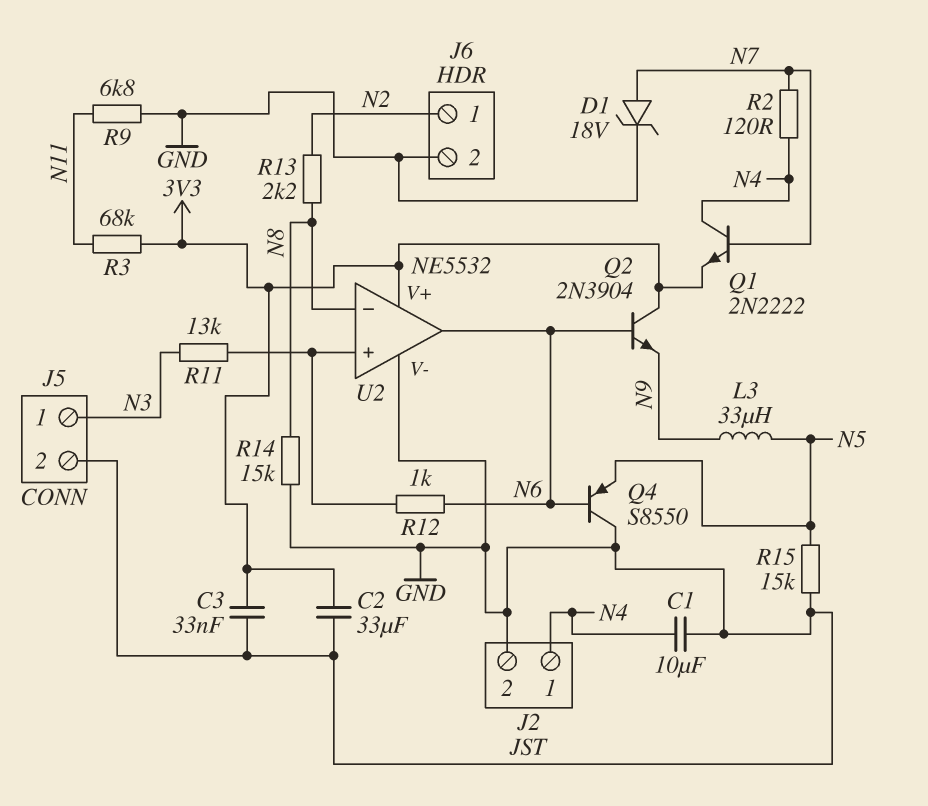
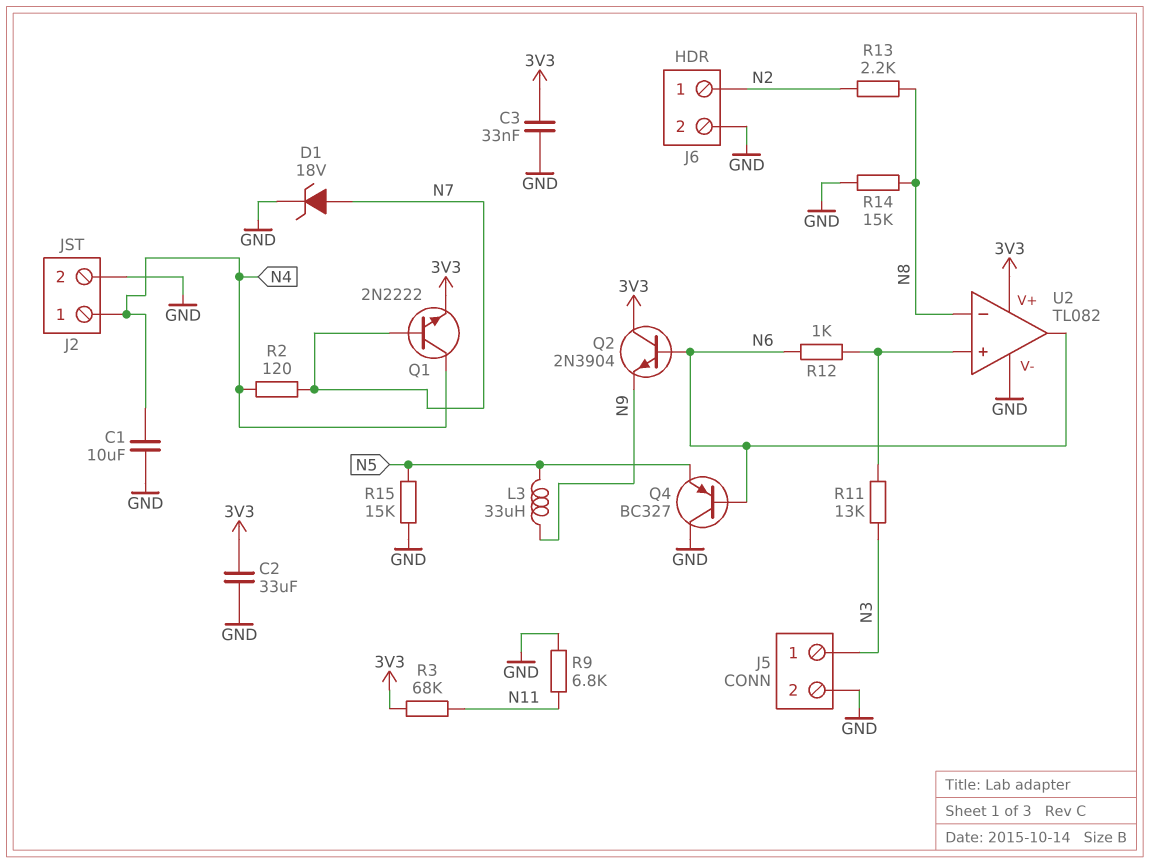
Q4: PNP S8550 (B N6, C GND, E N5) -> PNP BC327 (B N6, C GND, E N5)
U2: NE5532 -> TL082

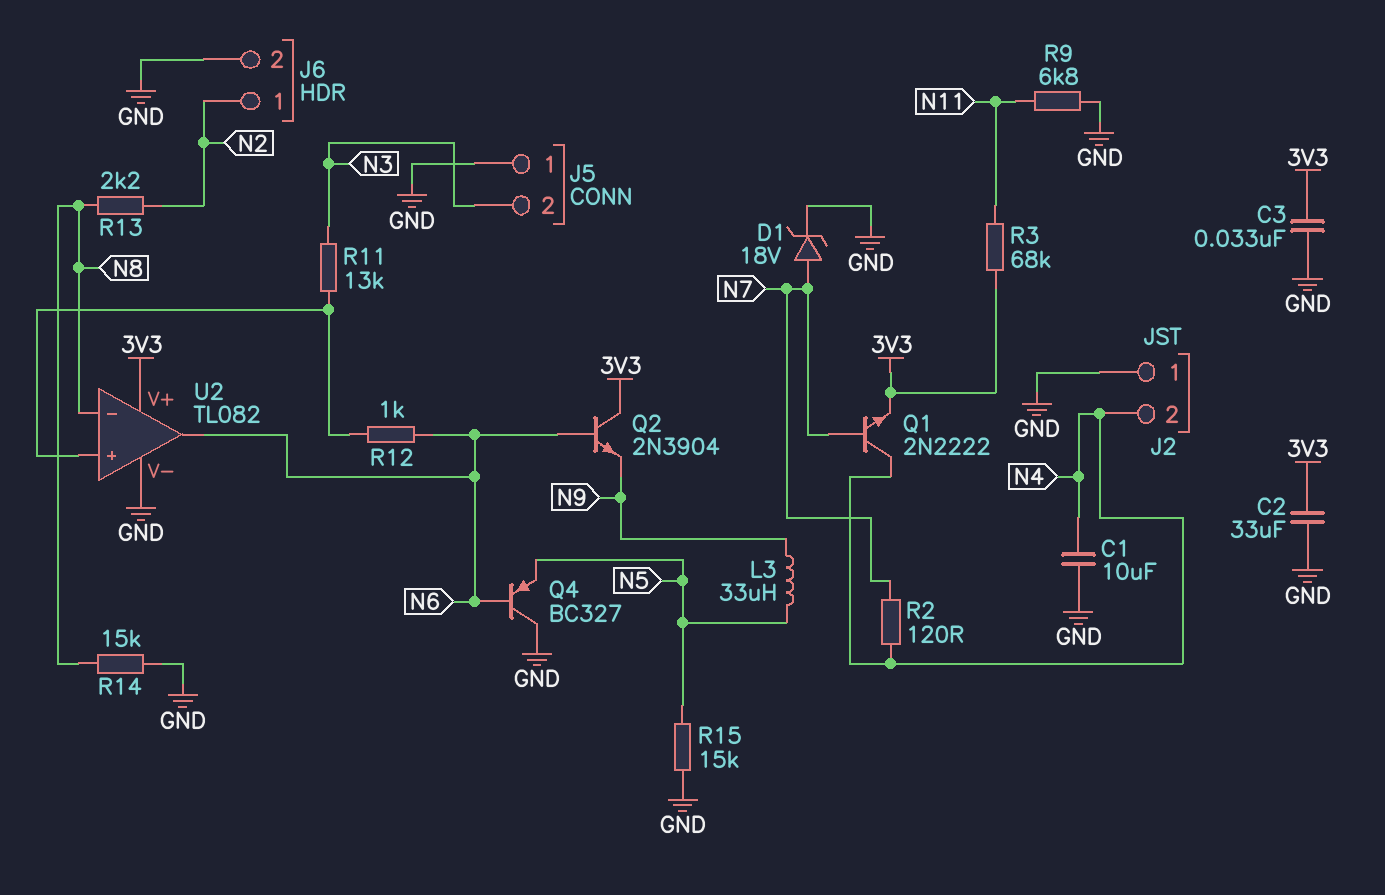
J2 pin 1: N4 -> GND
J2 pin 2: GND -> N4
J5 pin 1: N3 -> GND
J5 pin 2: GND -> N3

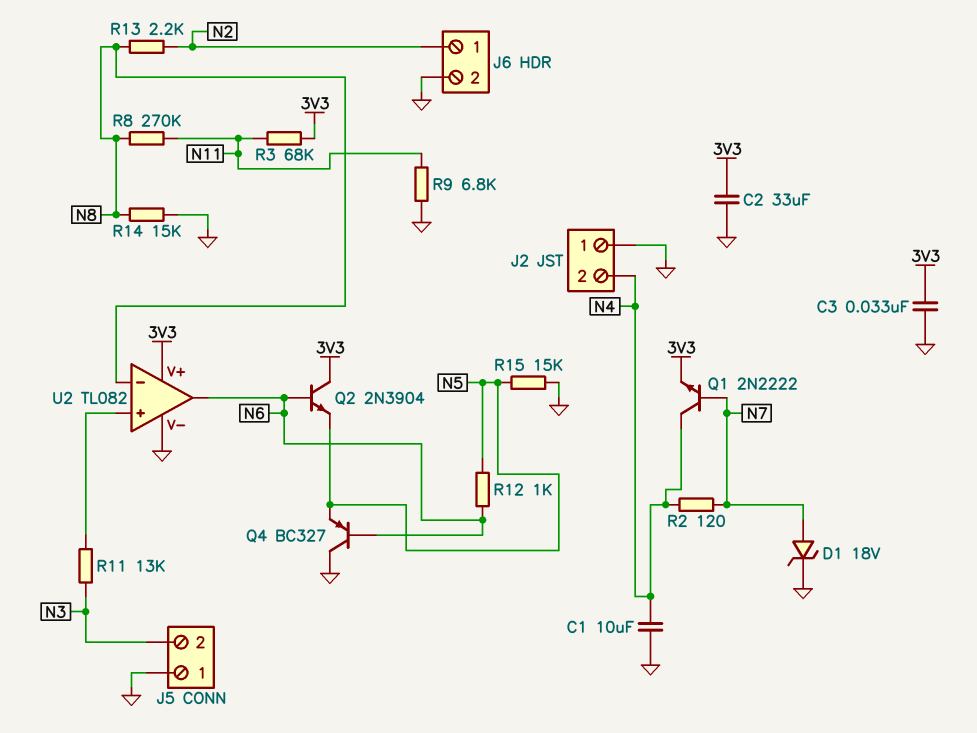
L3: 33uH (N5, N9) -> none
Q2: NPN 2N3904 (B N6, C 3V3, E N9) -> NPN 2N3904 (B N6, C 3V3, E N5)
R8: none -> 270k (N8, N11)
R12: 1k (N6, U2/in+) -> 1k (N5, N6)

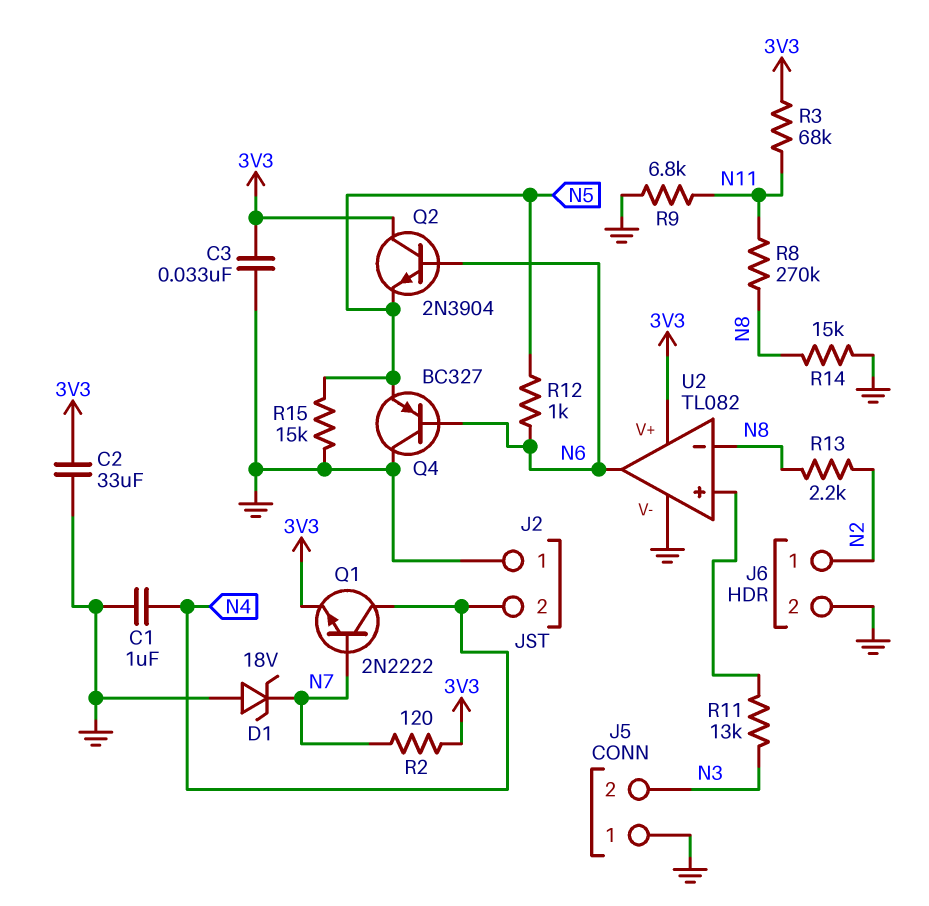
C1: 10uF (GND, N4) -> 1uF (GND, N4)
D1: zener 18V (A N7, K GND) -> zener 18V (A GND, K N7)
R2: 120 (N4, N7) -> 120 (3V3, N7)

